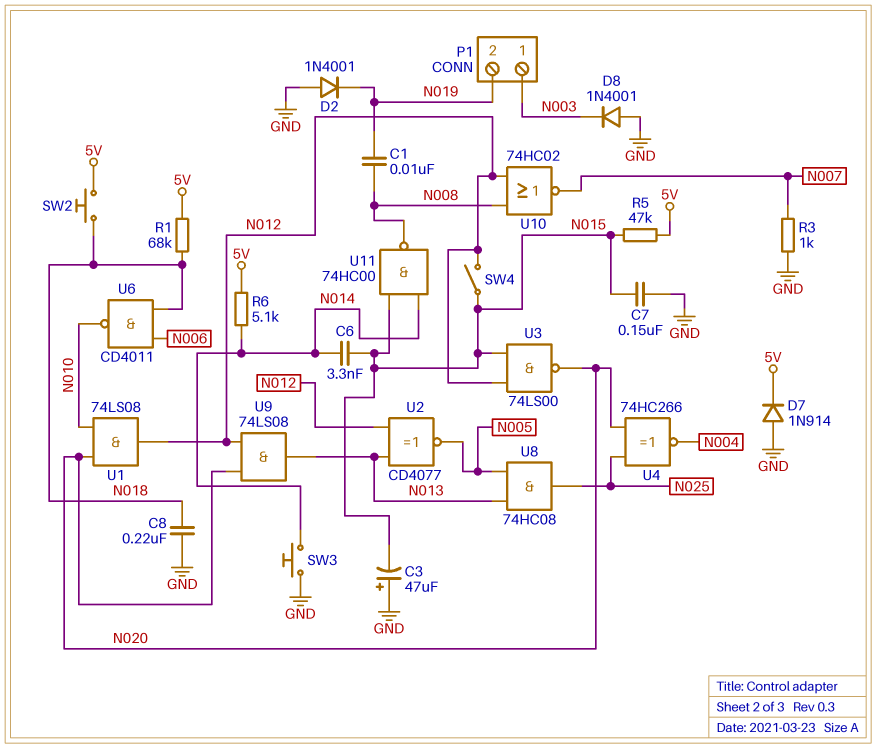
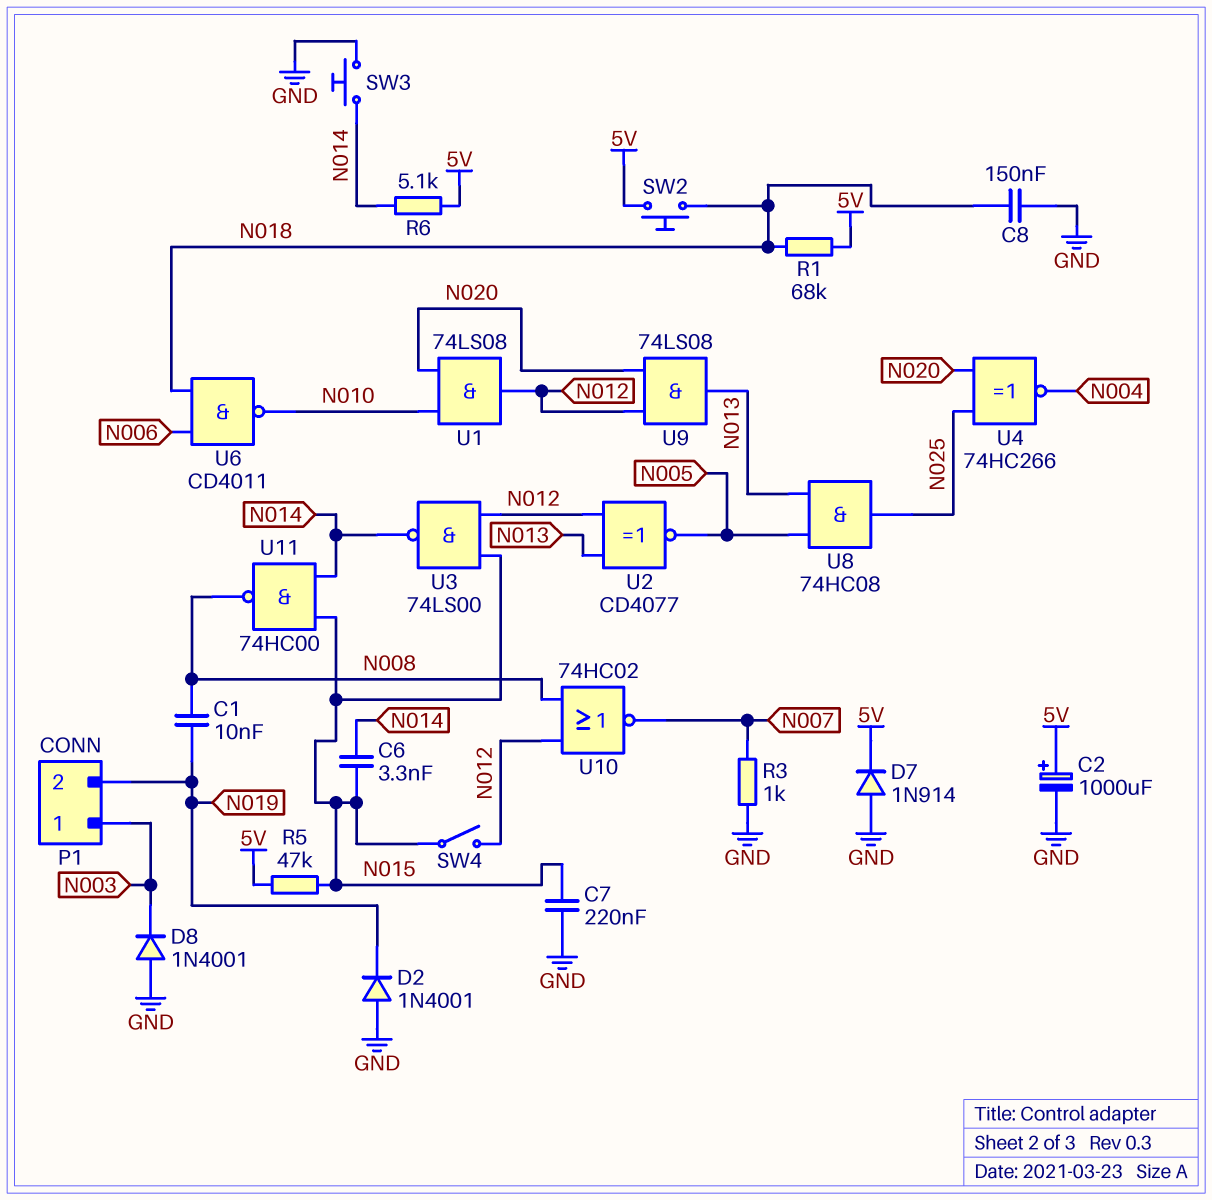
C2: none -> 1000uF (plus 5V, minus GND)
C3: 47uF (plus GND, minus N015) -> none
C7: 150nF (GND, N015) -> 220nF (GND, N015)
C8: 220nF (GND, N018) -> 150nF (GND, N018)
U3: NAND 74LS00 (in N012, in N015, out N020) -> NAND 74LS00 (in N012, in N015, out N014)

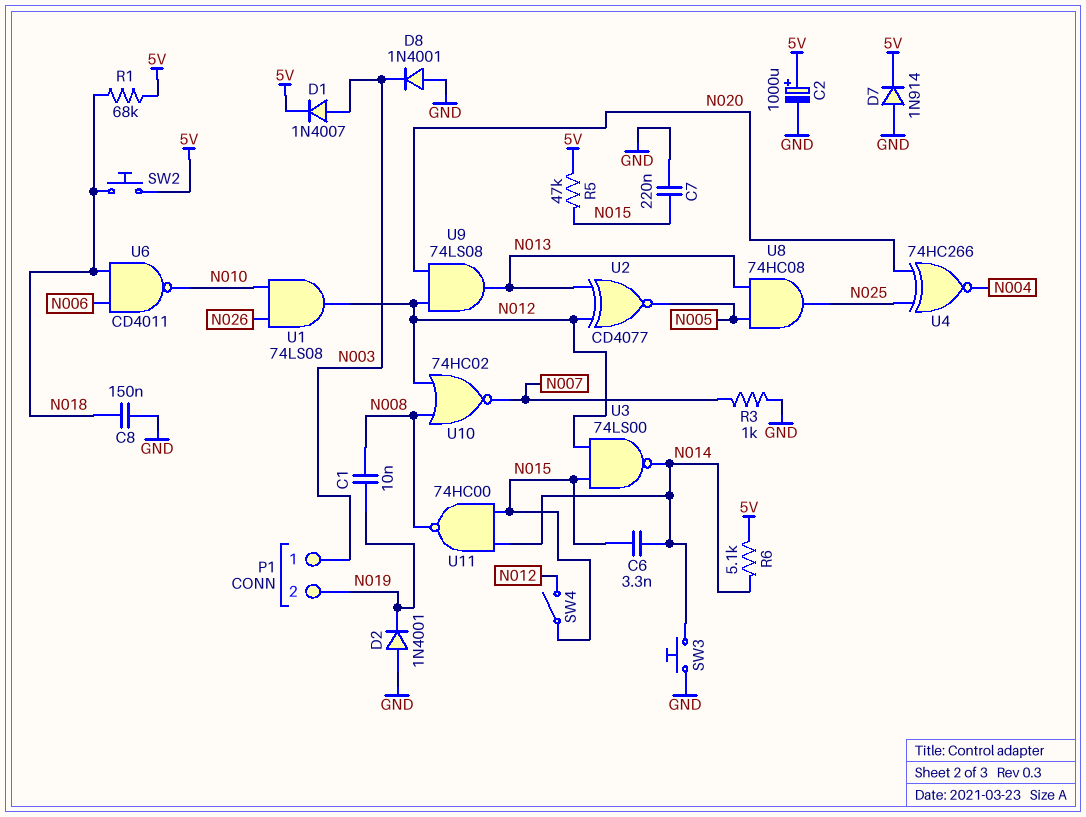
D1: none -> diode 1N4007 (A N003, K 5V)
U1: AND 74LS08 (in N010, in N020, out N012) -> AND 74LS08 (in N010, in N026, out N012)

